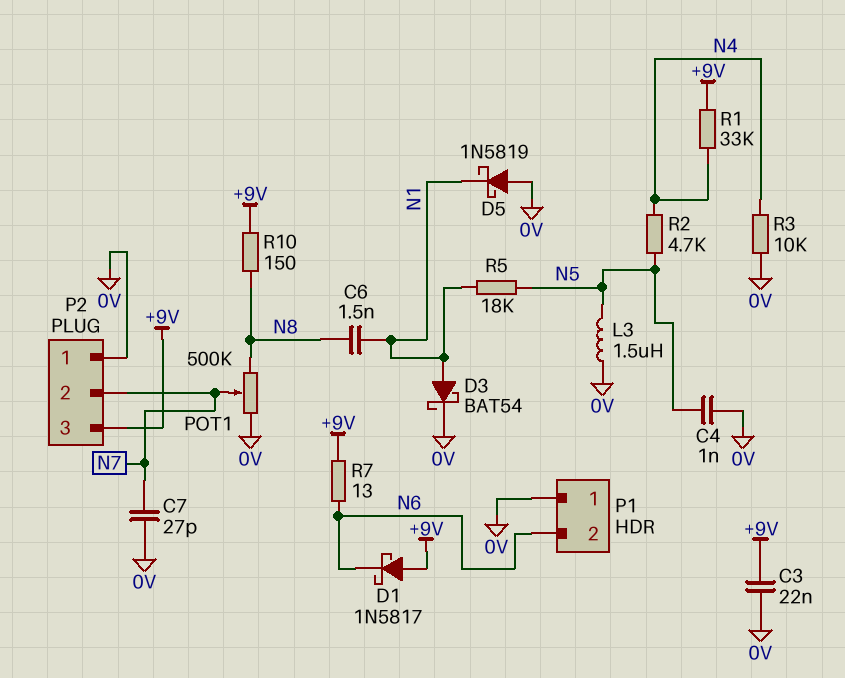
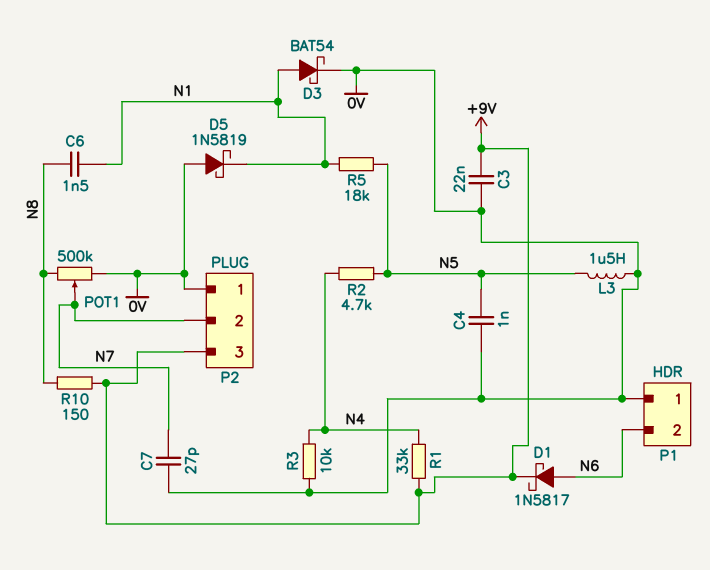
D1: schottky 1N5817 (A +9V, K N6) -> schottky 1N5817 (A N6, K +9V)
R7: 13 (+9V, N6) -> none

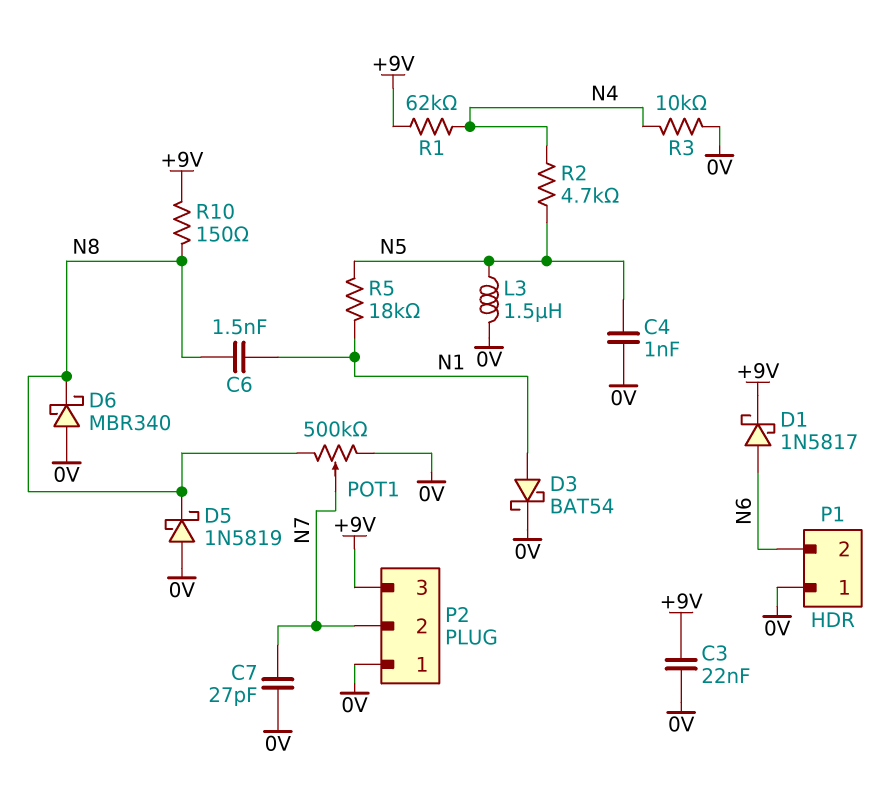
D5: schottky 1N5819 (A 0V, K N1) -> schottky 1N5819 (A 0V, K N8)
D6: none -> schottky MBR340 (A 0V, K N8)
R1: 33k (+9V, N4) -> 62k (+9V, N4)

